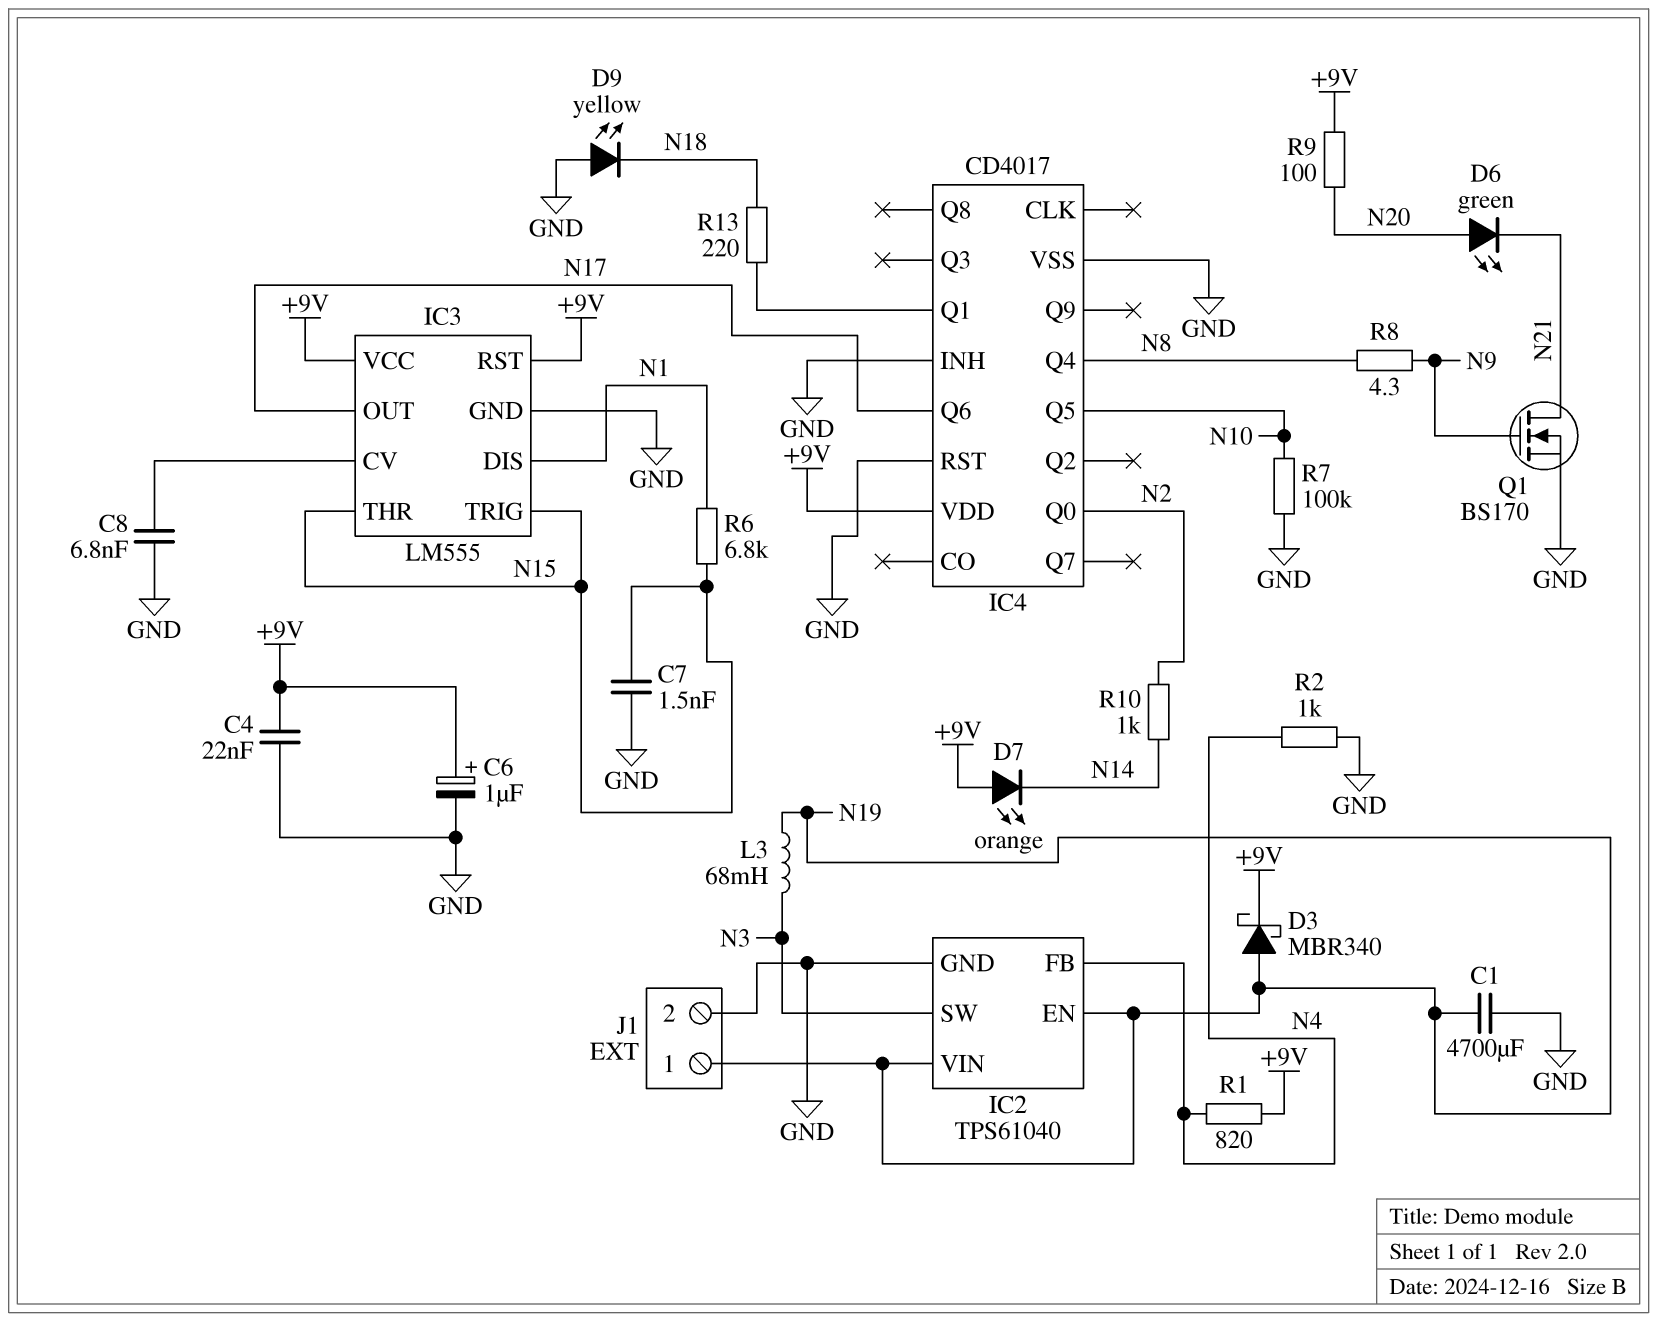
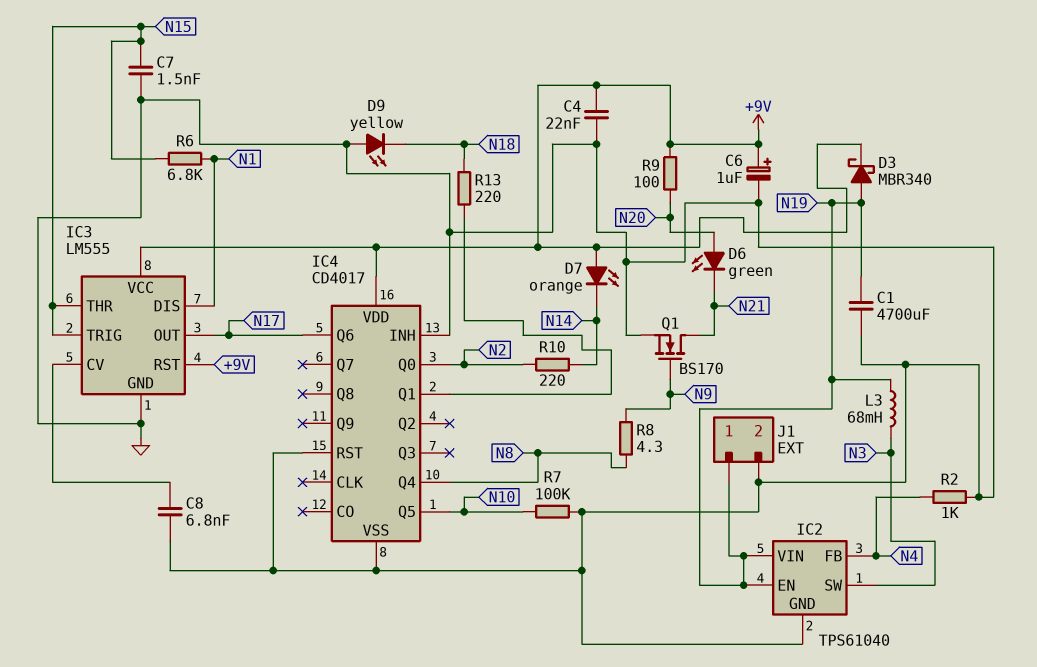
R1: 820 (+9V, N4) -> none
R10: 1k (N2, N14) -> 220 (N2, N14)

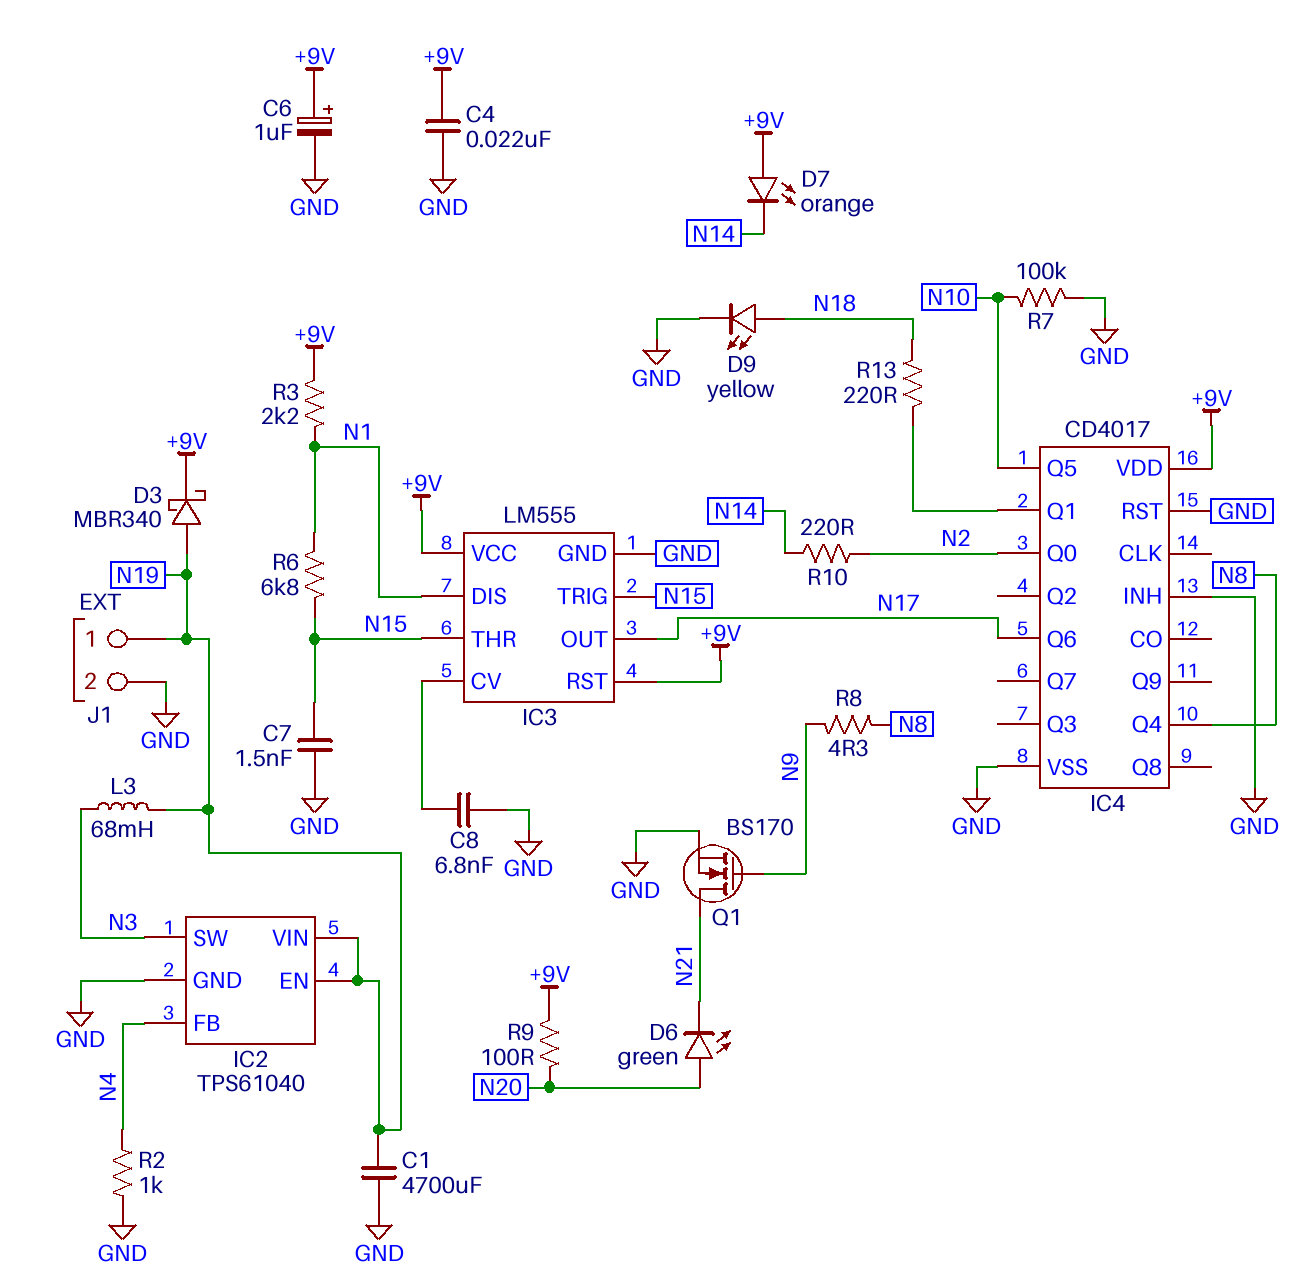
D9: LED yellow (A GND, K N18) -> LED yellow (A N18, K GND)
R3: none -> 2.2k (+9V, N1)

